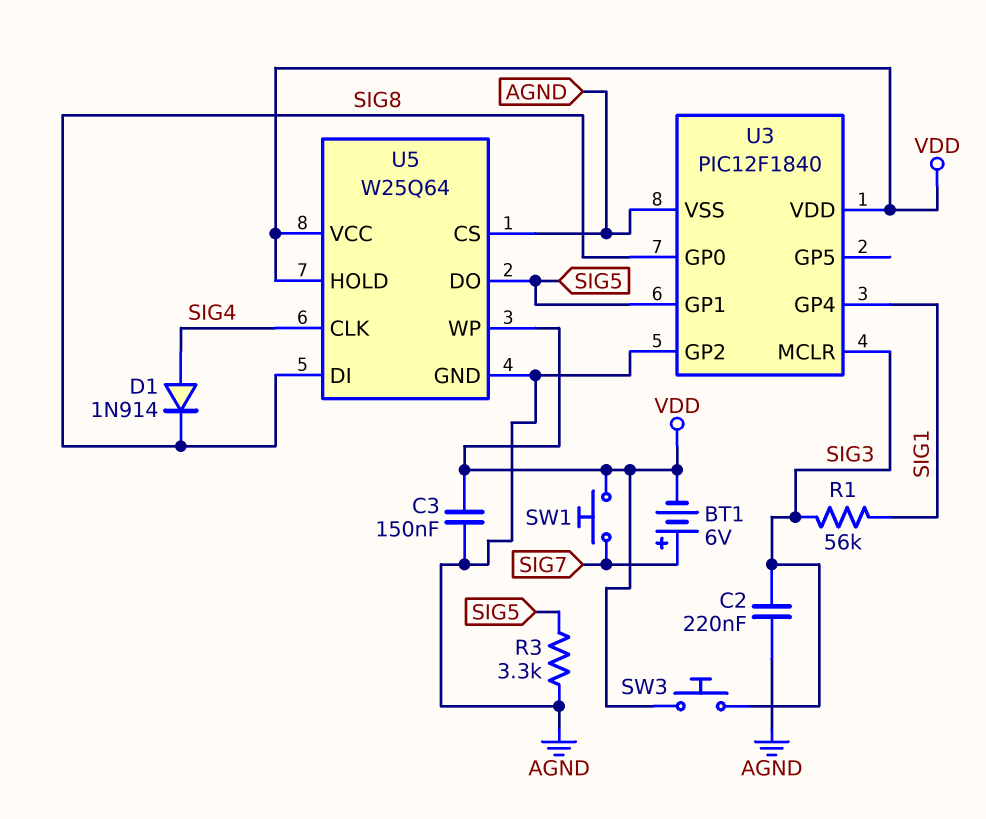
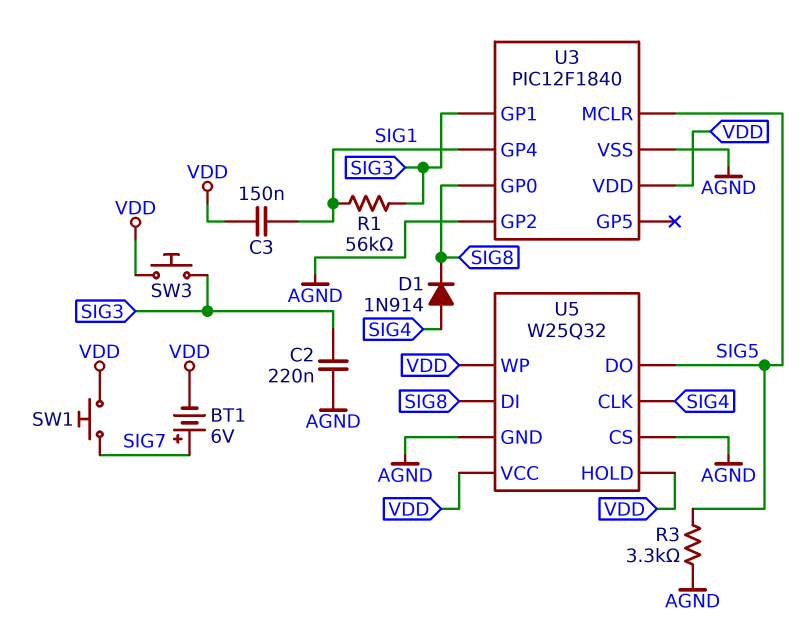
C3: 150nF (AGND, VDD) -> 150nF (SIG1, VDD)
U3 pin GP1: SIG5 -> SIG3
U3 pin MCLR: SIG3 -> SIG5
U5: W25Q64 -> W25Q32

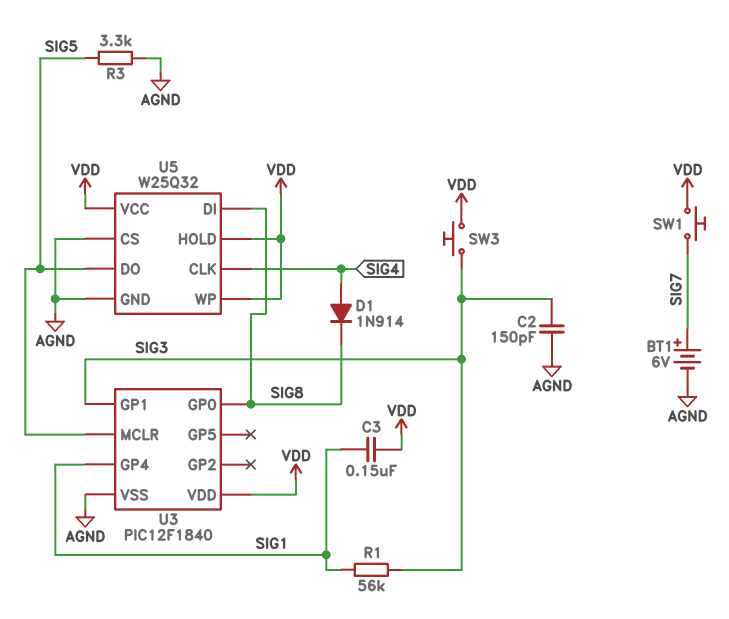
BT1: 6V (plus SIG7, minus VDD) -> 6V (plus SIG7, minus AGND)
C2: 220nF (AGND, SIG3) -> 150pF (AGND, SIG3)
U3 pin GP2: AGND -> none

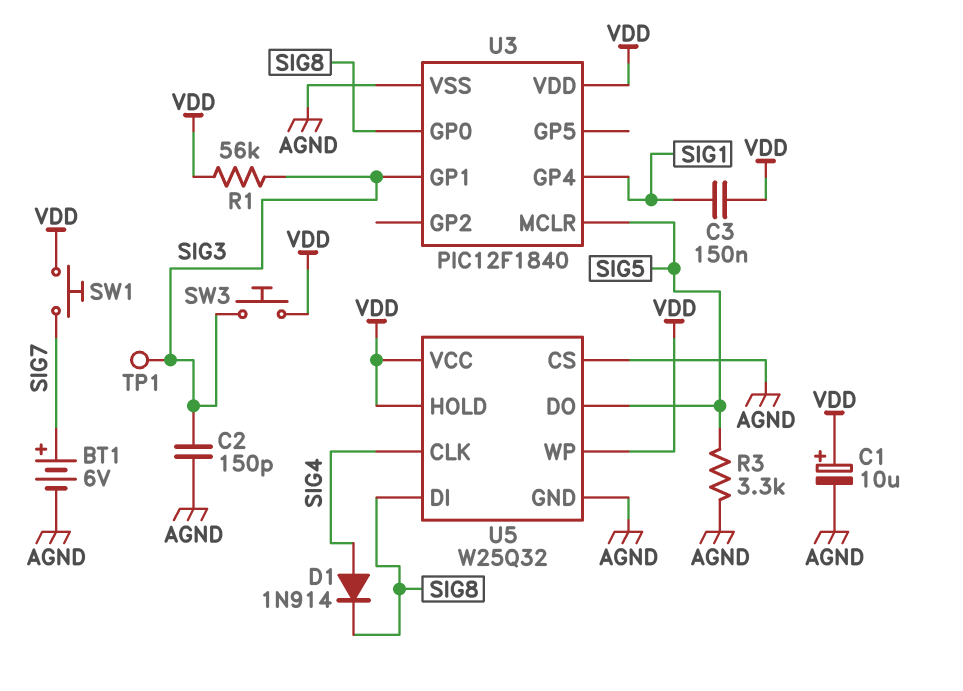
C1: none -> 10uF (plus VDD, minus AGND)
R1: 56k (SIG1, SIG3) -> 56k (SIG3, VDD)
TP1: none -> test point (SIG3)

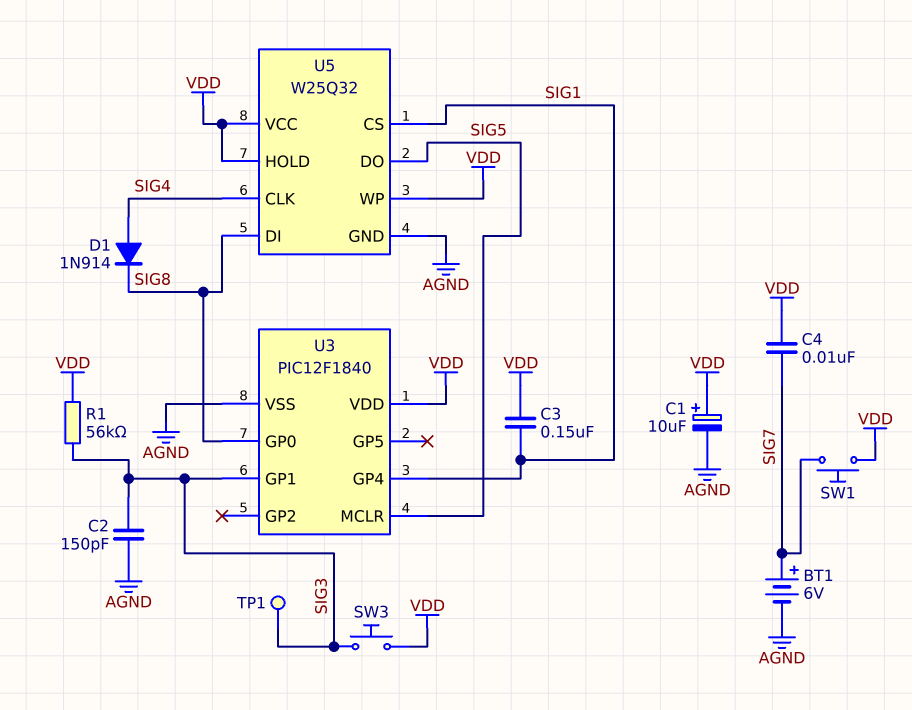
C4: none -> 10nF (SIG7, VDD)
R3: 3.3k (AGND, SIG5) -> none
U5 pin CS: AGND -> SIG1

